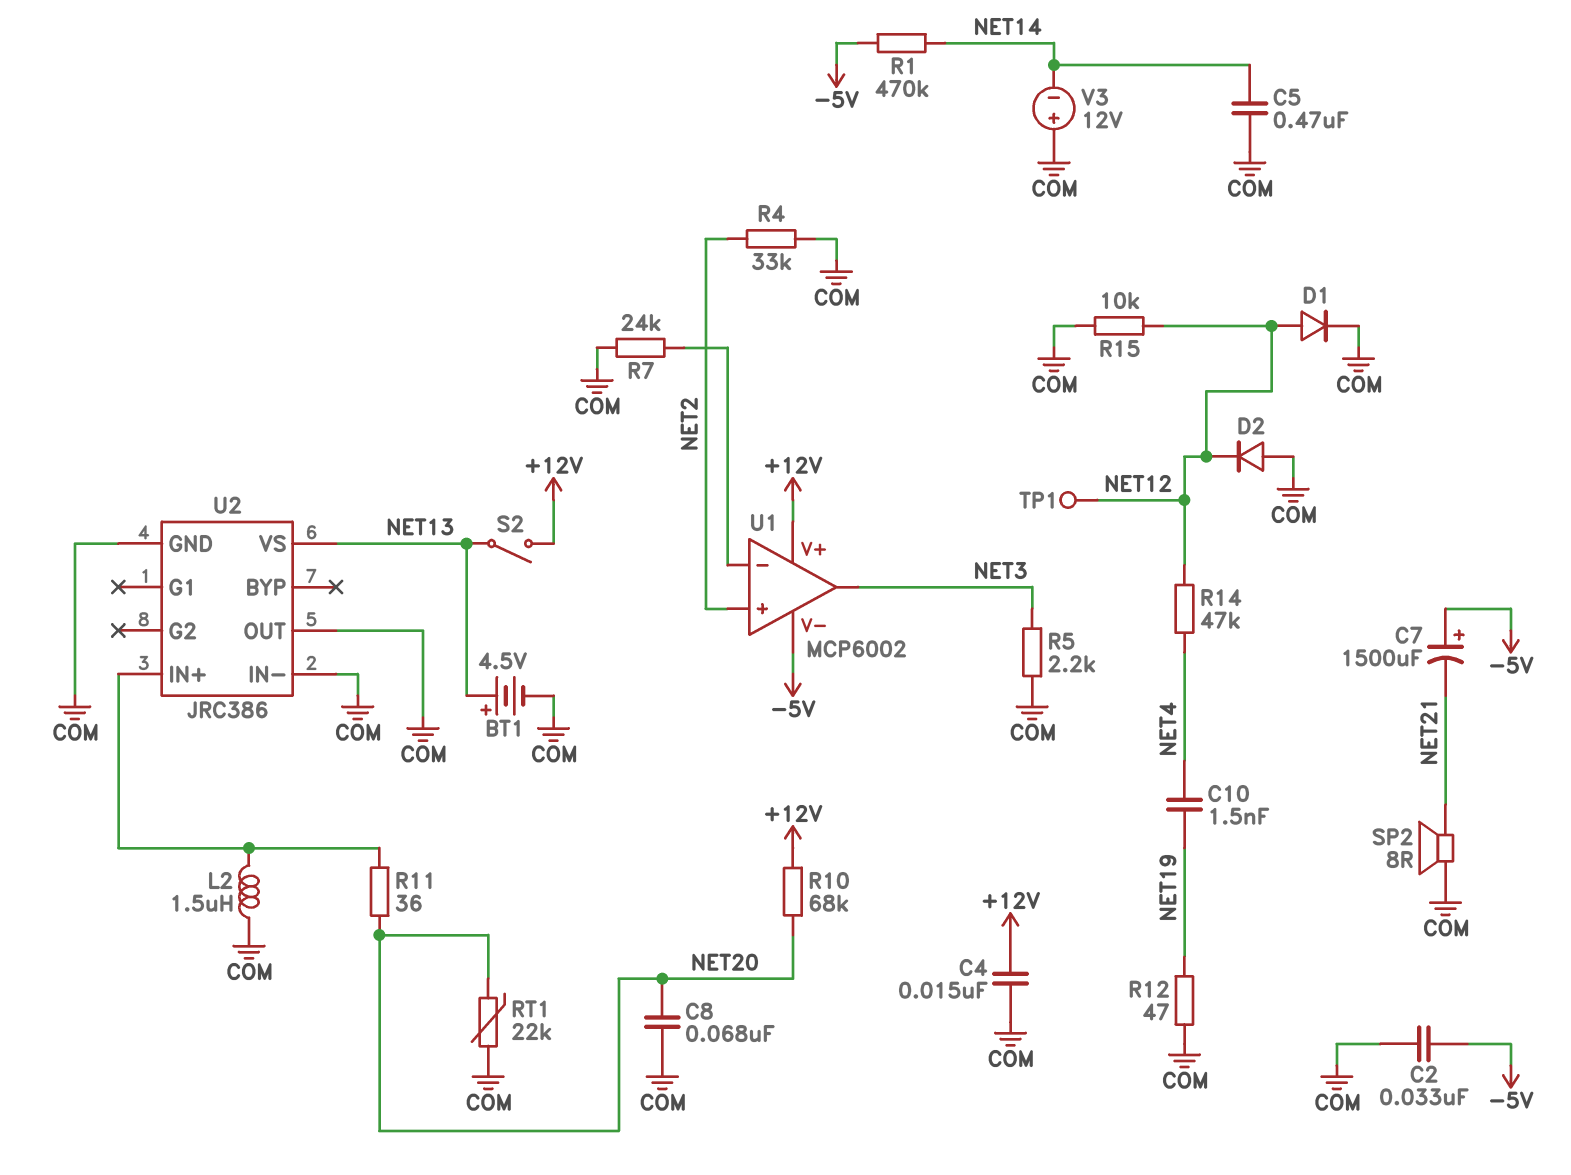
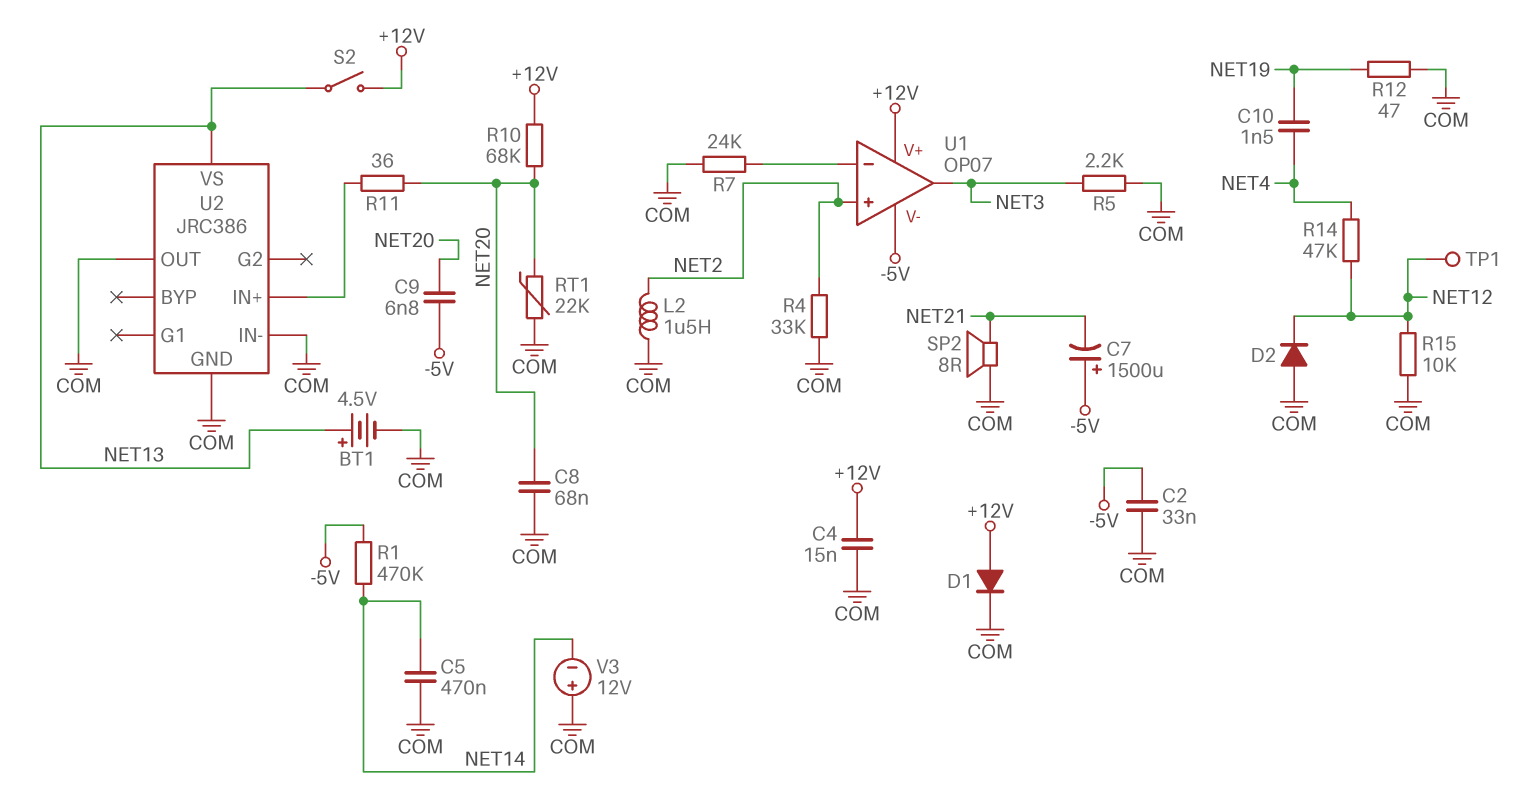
C9: none -> 6.8nF (-5V, NET20)
D1: diode (A NET12, K COM) -> diode (A +12V, K COM)
L2: 1.5uH (COM, U2/IN+) -> 1.5uH (COM, NET2)
U1: MCP6002 -> OP07

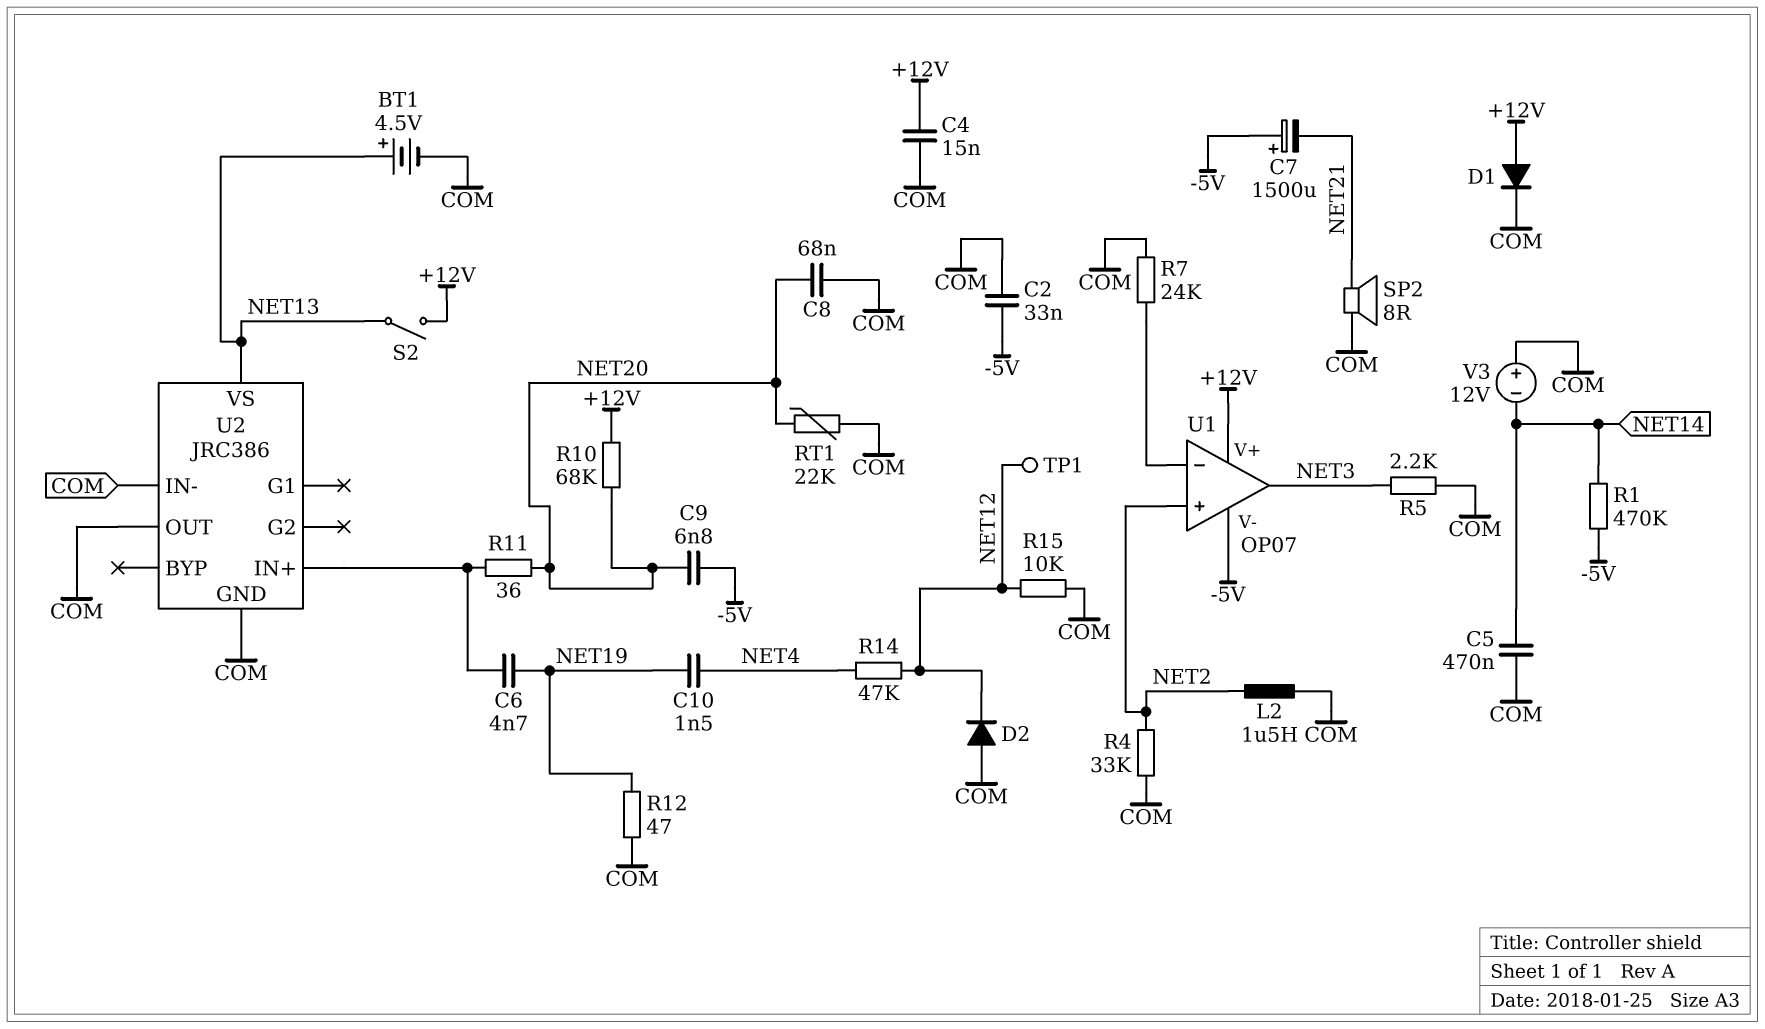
C6: none -> 4.7nF (NET19, U2/IN+)

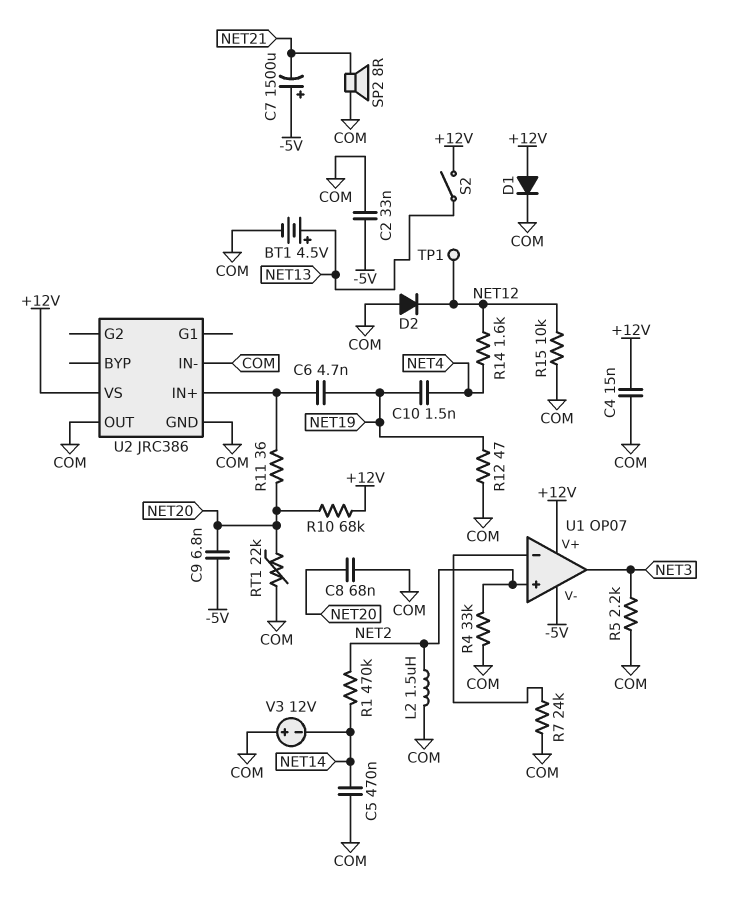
R1: 470k (-5V, NET14) -> 470k (NET2, NET14)
R14: 47k (NET4, NET12) -> 1.6k (NET4, NET12)
U2 pin VS: NET13 -> +12V

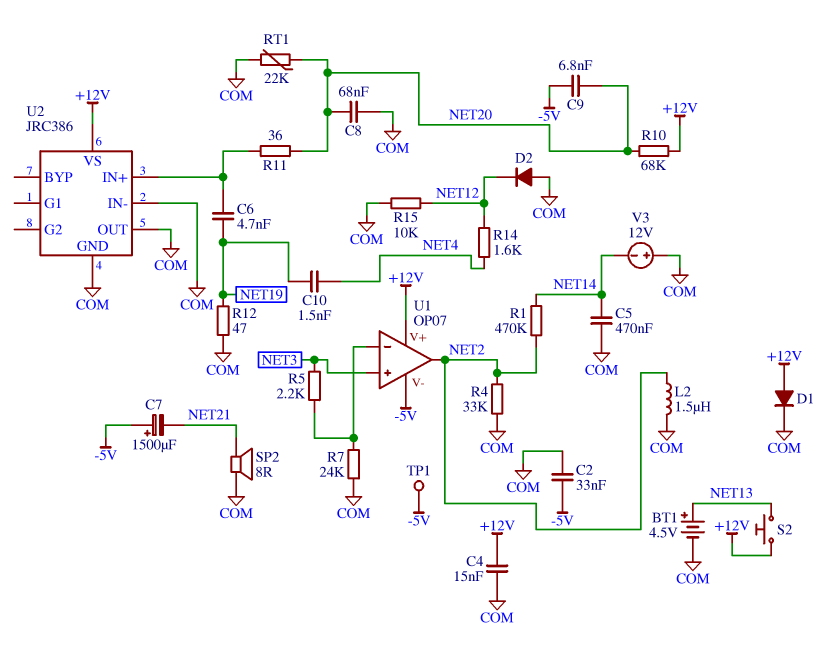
R5: 2.2k (COM, NET3) -> 2.2k (NET3, U1/in-)
S2: switch (+12V, NET13) -> button (+12V, NET13)
TP1: test point (NET12) -> test point (-5V)
U1 pin in+: NET2 -> NET3
U1 pin out: NET3 -> NET2

